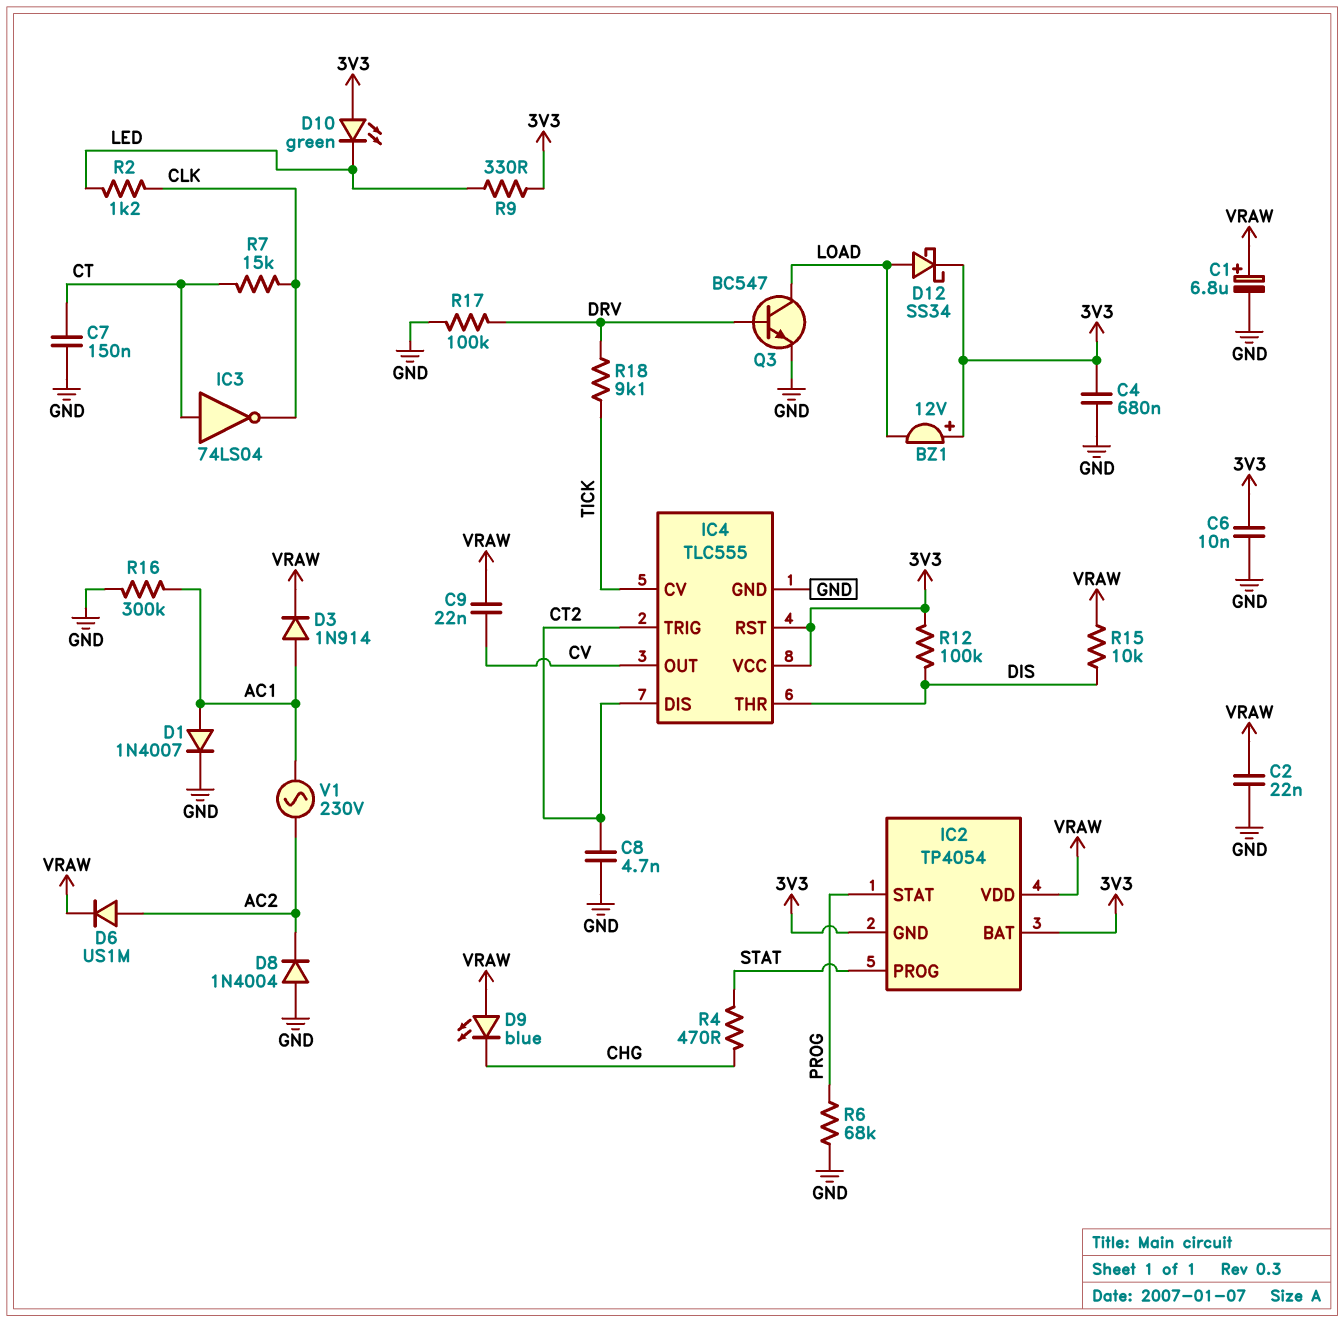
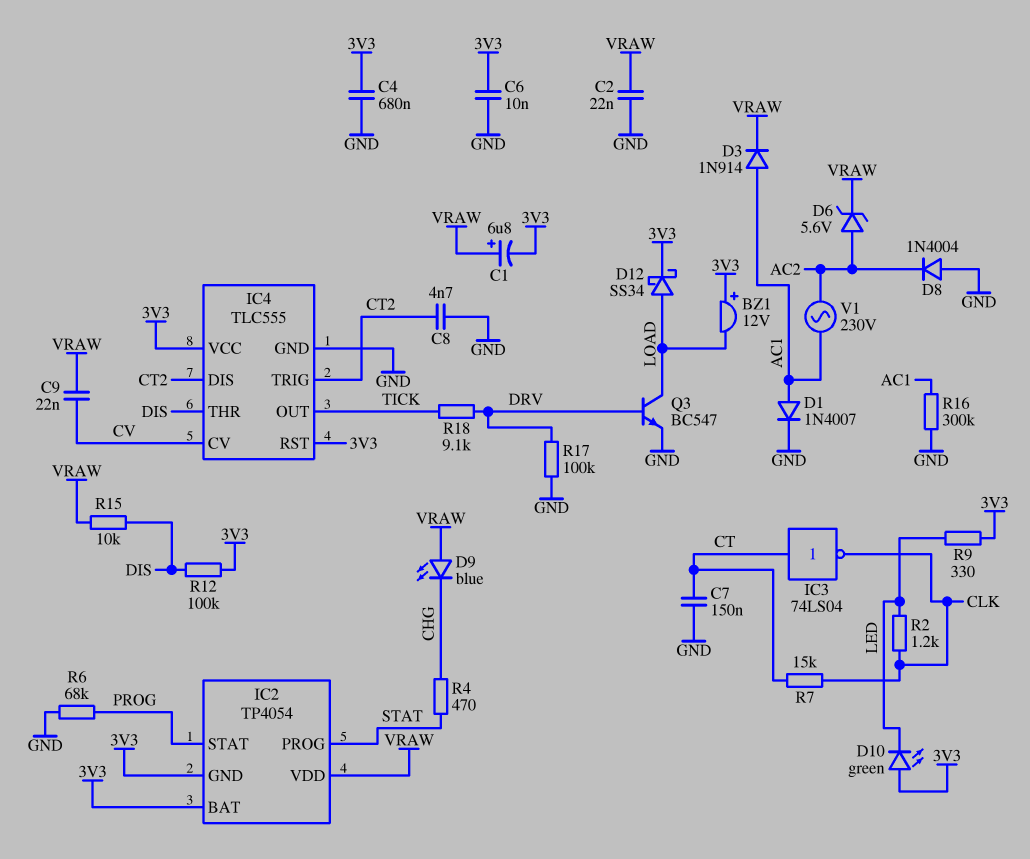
C1: 6.8uF (plus VRAW, minus GND) -> 6.8uF (plus VRAW, minus 3V3)
D6: diode US1M (A AC2, K VRAW) -> zener 5.6V (A AC2, K VRAW)
IC4 pin CV: TICK -> CV
IC4 pin OUT: CV -> TICK

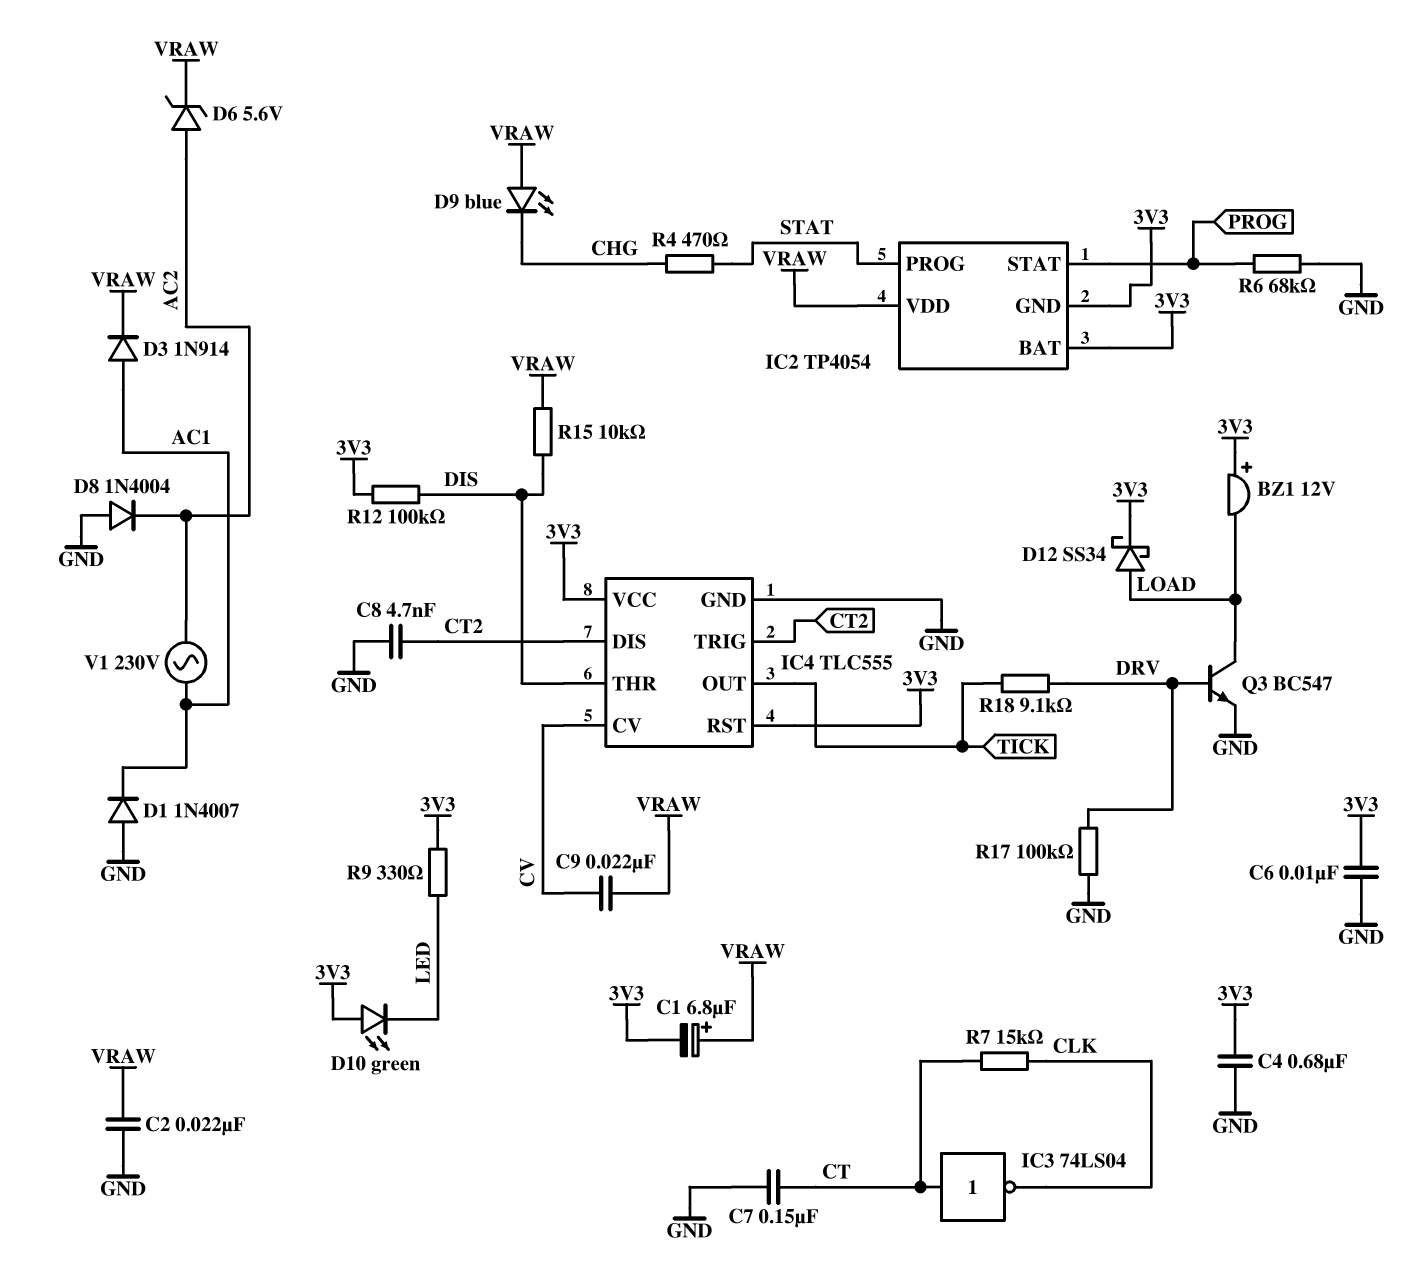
D1: diode 1N4007 (A AC1, K GND) -> diode 1N4007 (A GND, K AC1)
R2: 1.2k (CLK, LED) -> none
R16: 300k (AC1, GND) -> none

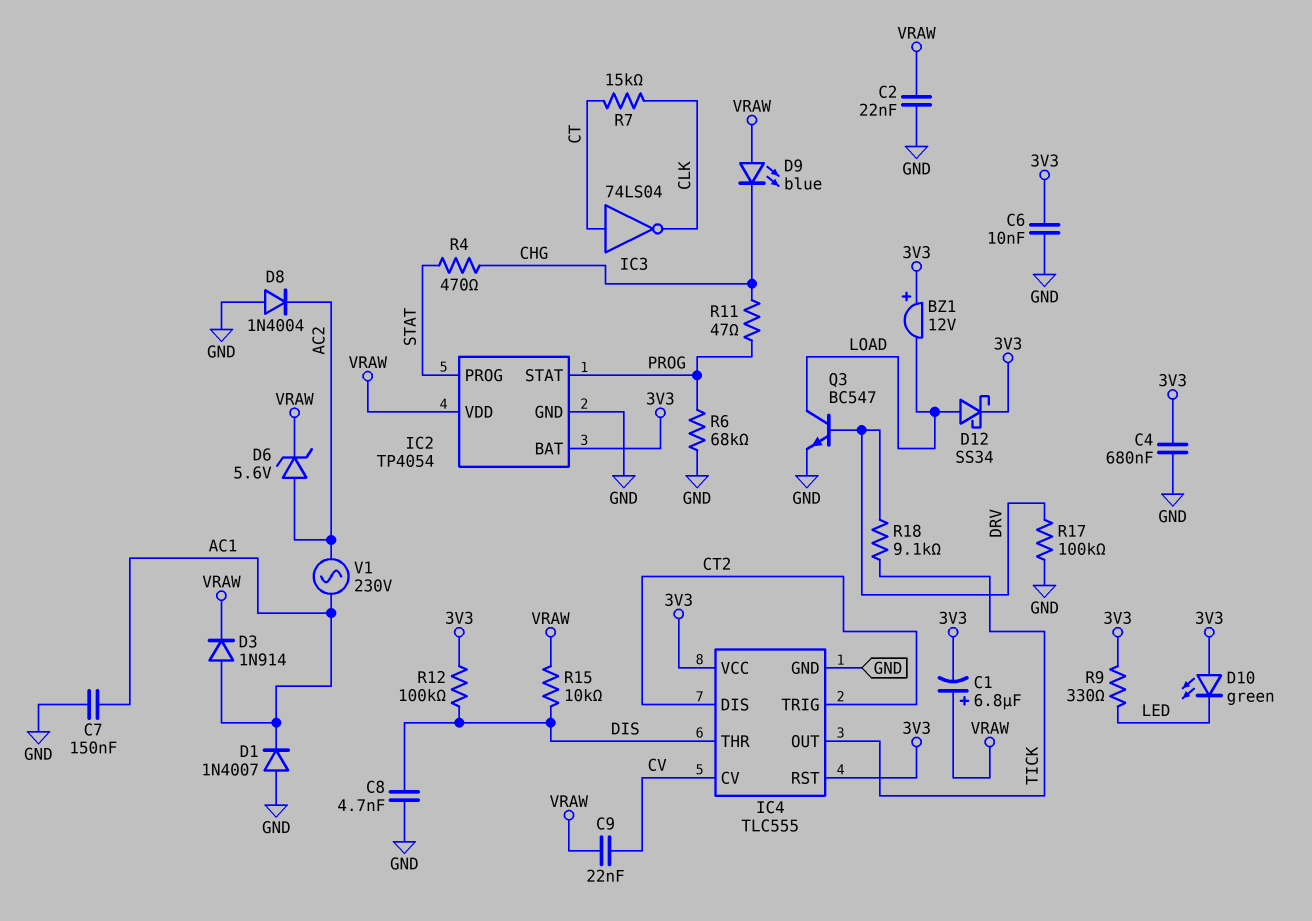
C7: 150nF (CT, GND) -> 150nF (AC1, GND)
C8: 4.7nF (CT2, GND) -> 4.7nF (DIS, GND)
IC2 pin GND: 3V3 -> GND
R11: none -> 47 (CHG, PROG)

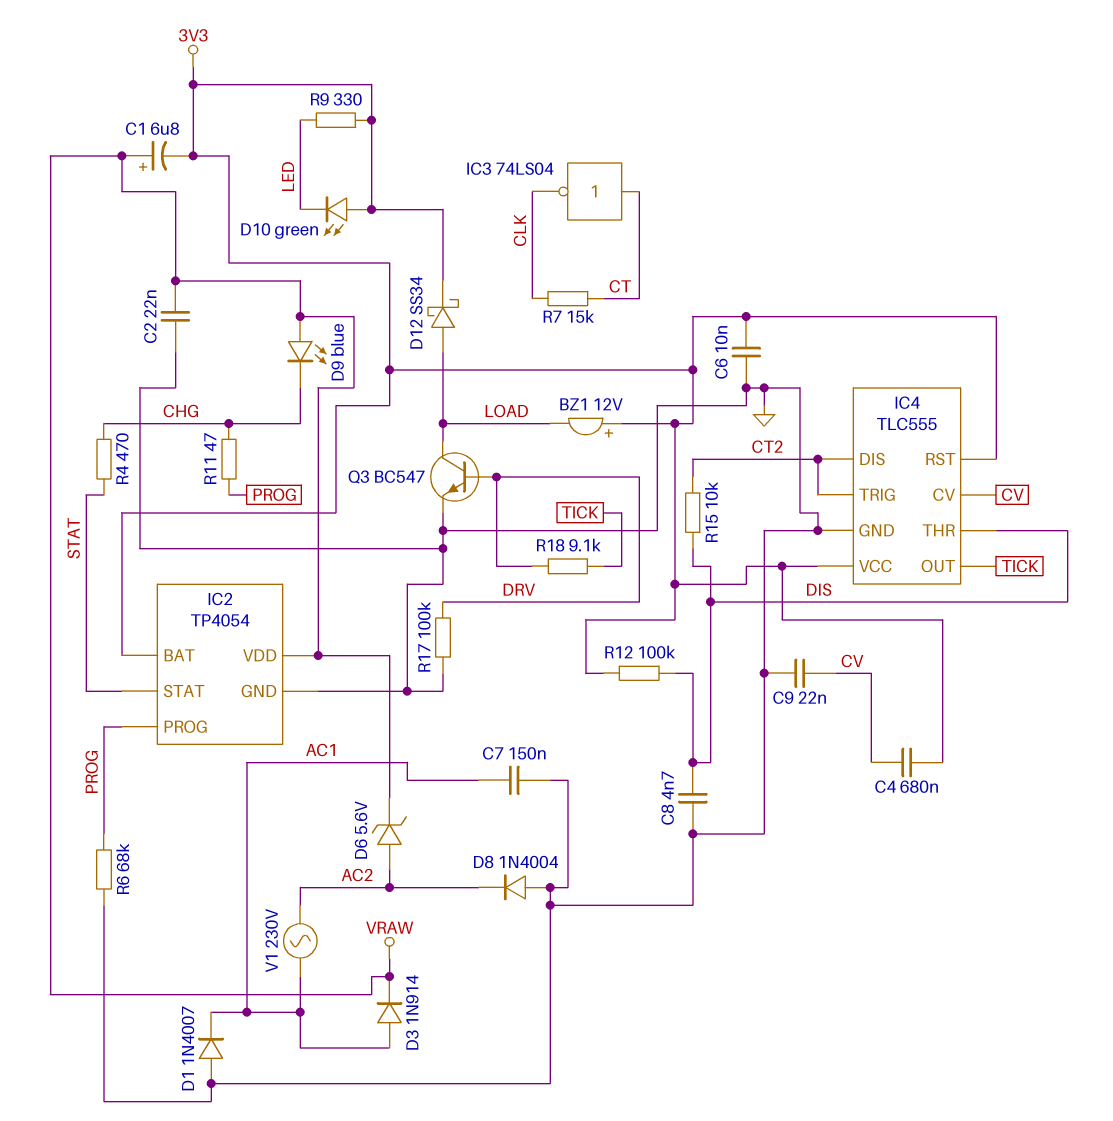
C4: 680nF (3V3, GND) -> 680nF (3V3, CV)
C9: 22nF (CV, VRAW) -> 22nF (CV, GND)
IC2 pin PROG: STAT -> PROG
IC2 pin STAT: PROG -> STAT
R15: 10k (DIS, VRAW) -> 10k (CT2, DIS)

